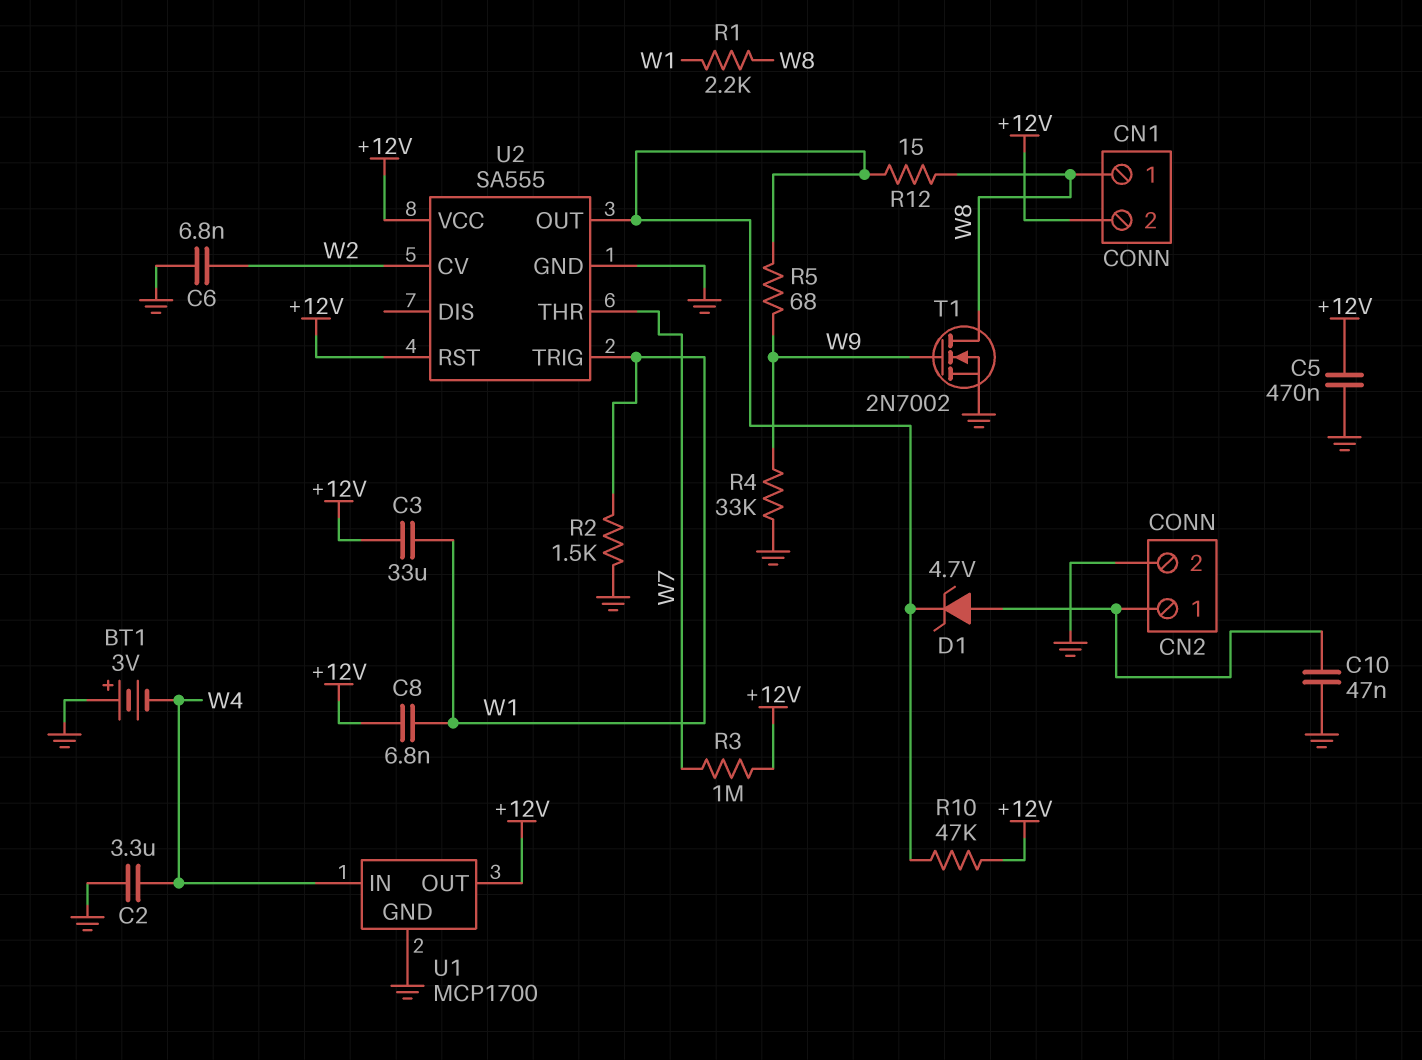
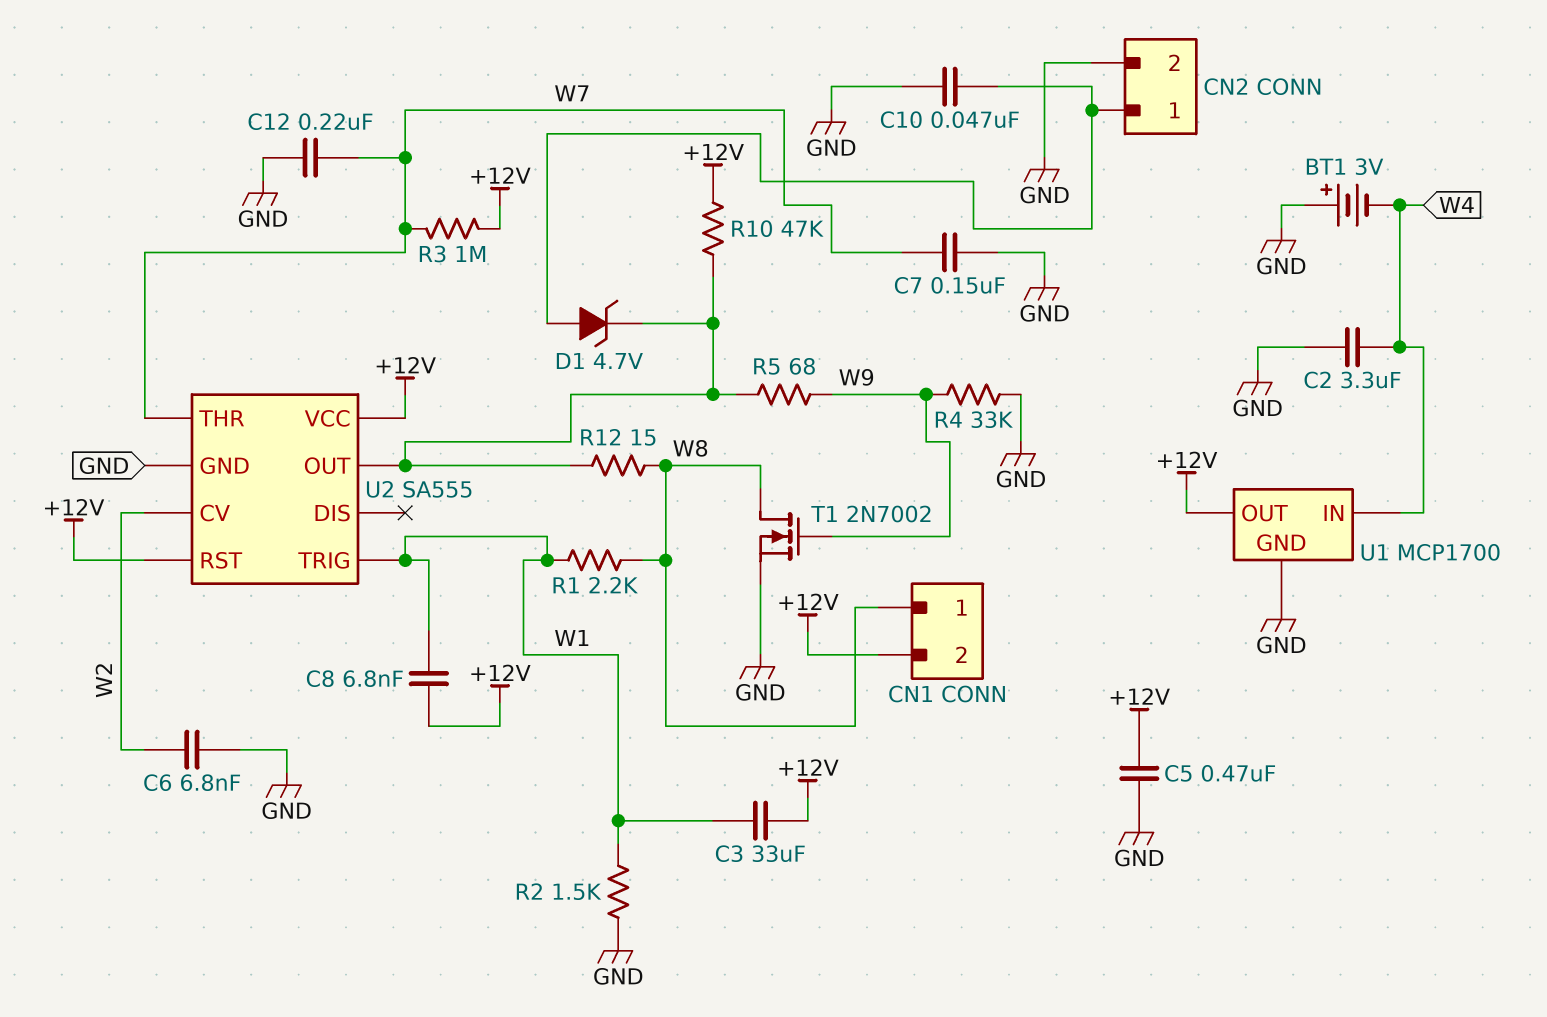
C7: none -> 150nF (GND, W7)
C12: none -> 220nF (GND, W7)

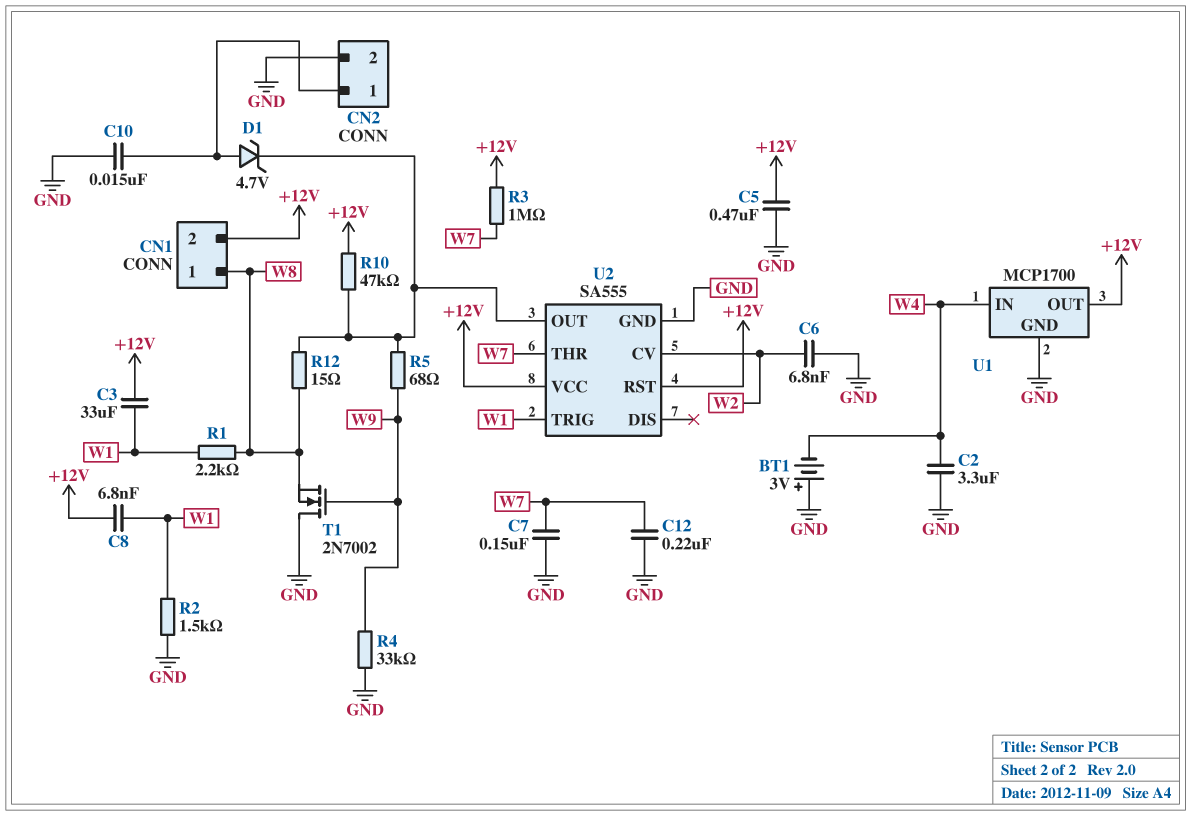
C10: 47nF (CN2/1, GND) -> 15nF (CN2/1, GND)
T1: NMOS 2N7002 (G W9, D W8, S GND) -> NMOS 2N7002 (G W9, D GND, S W8)

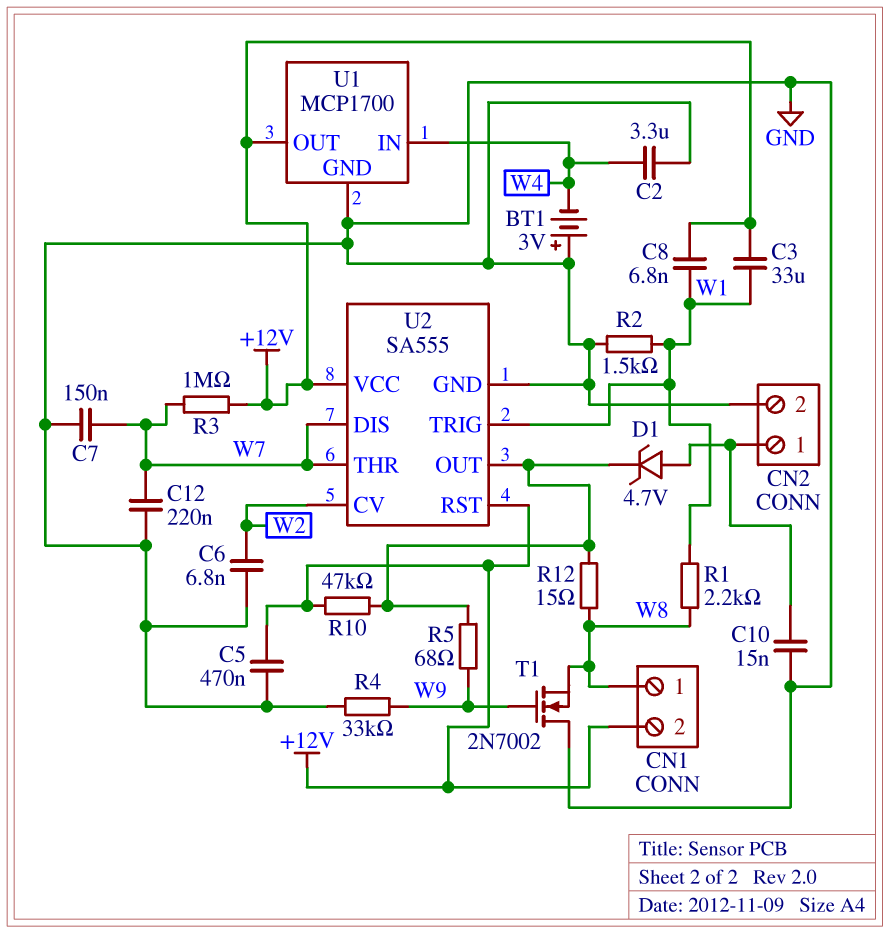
U2 pin DIS: none -> W7

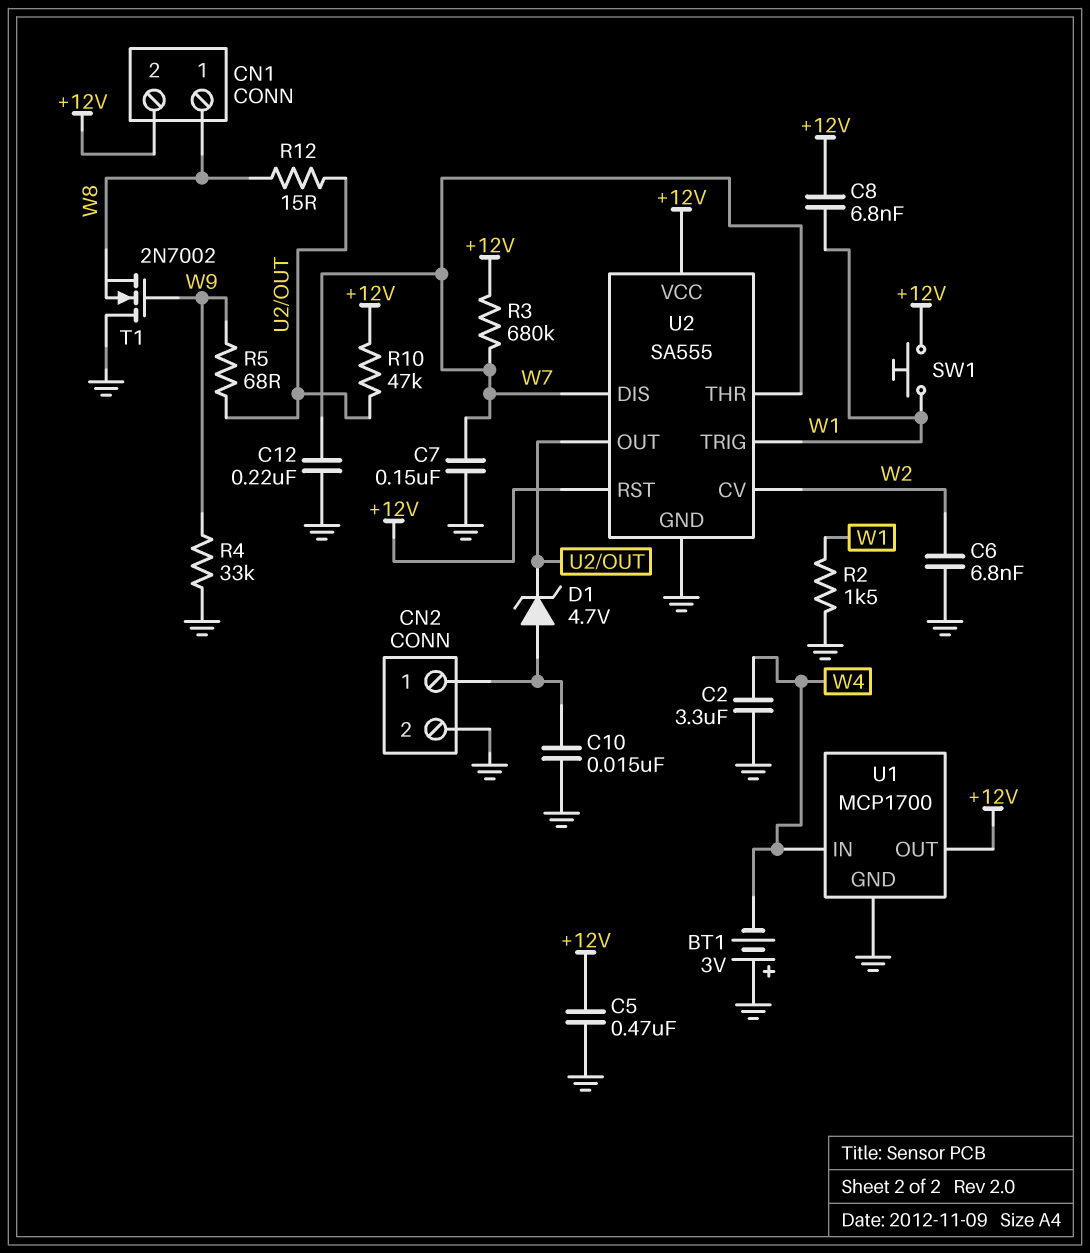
C3: 33uF (+12V, W1) -> none
R1: 2.2k (W1, W8) -> none
R3: 1M (+12V, W7) -> 680k (+12V, W7)
SW1: none -> button (+12V, W1)

